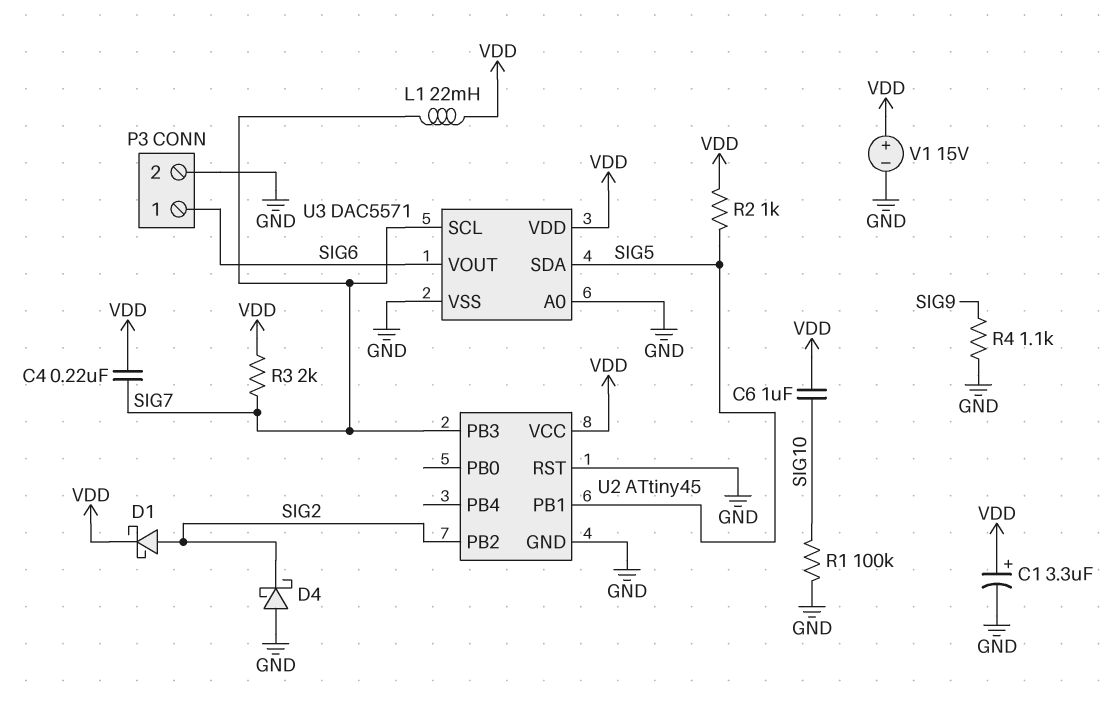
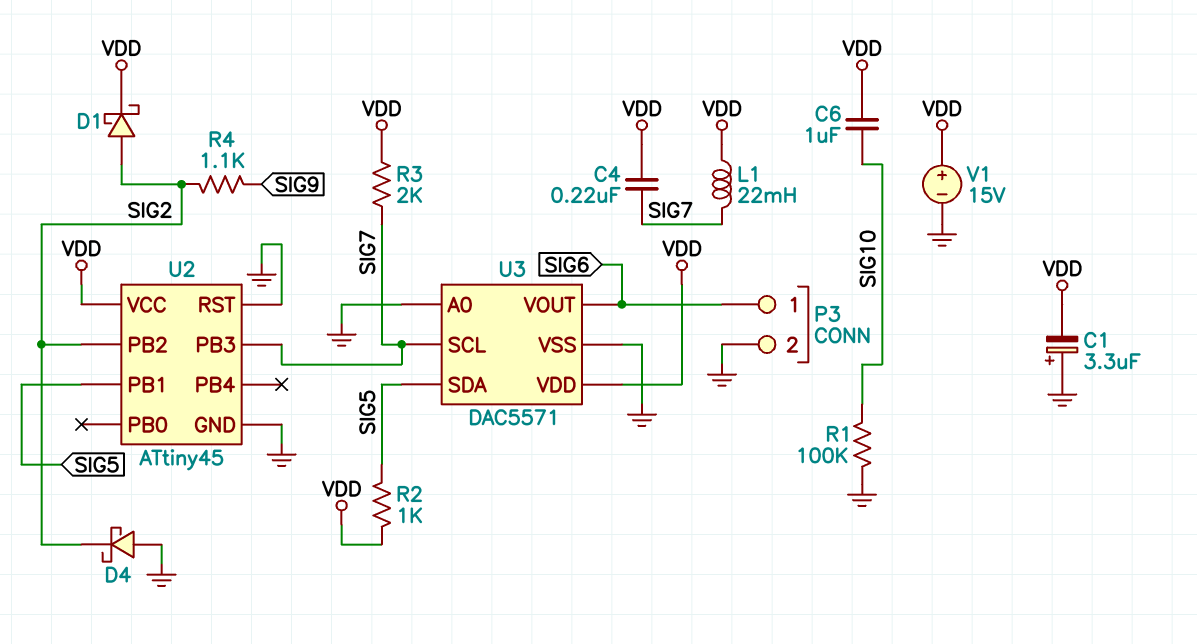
C1: 3.3uF (plus VDD, minus GND) -> 3.3uF (plus GND, minus VDD)
R4: 1.1k (GND, SIG9) -> 1.1k (SIG2, SIG9)

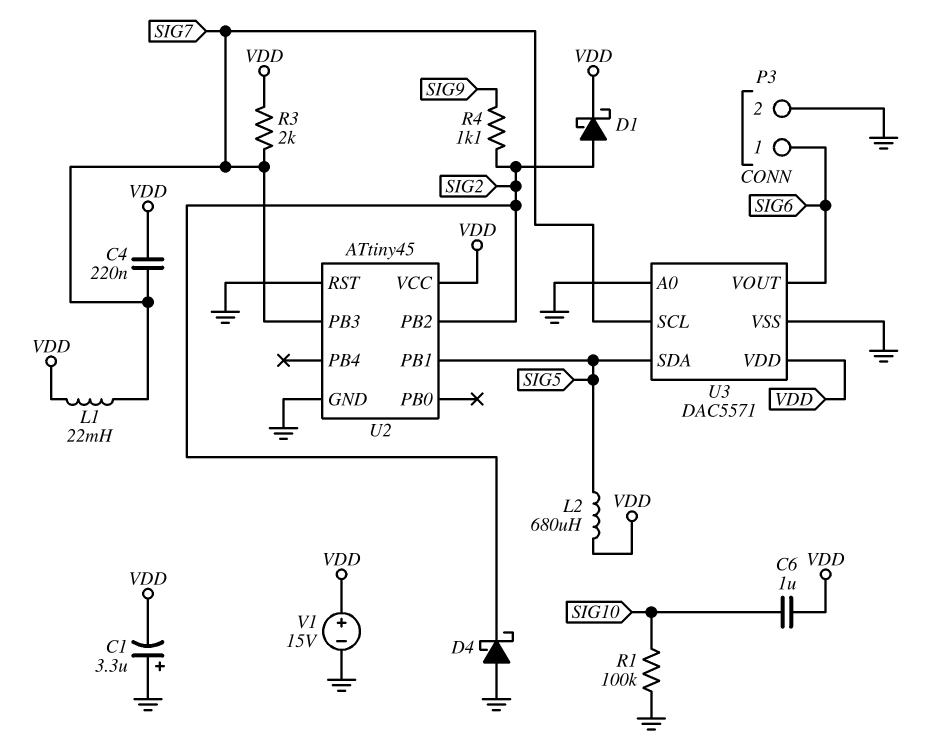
L2: none -> 680uH (SIG5, VDD)
R2: 1k (SIG5, VDD) -> none

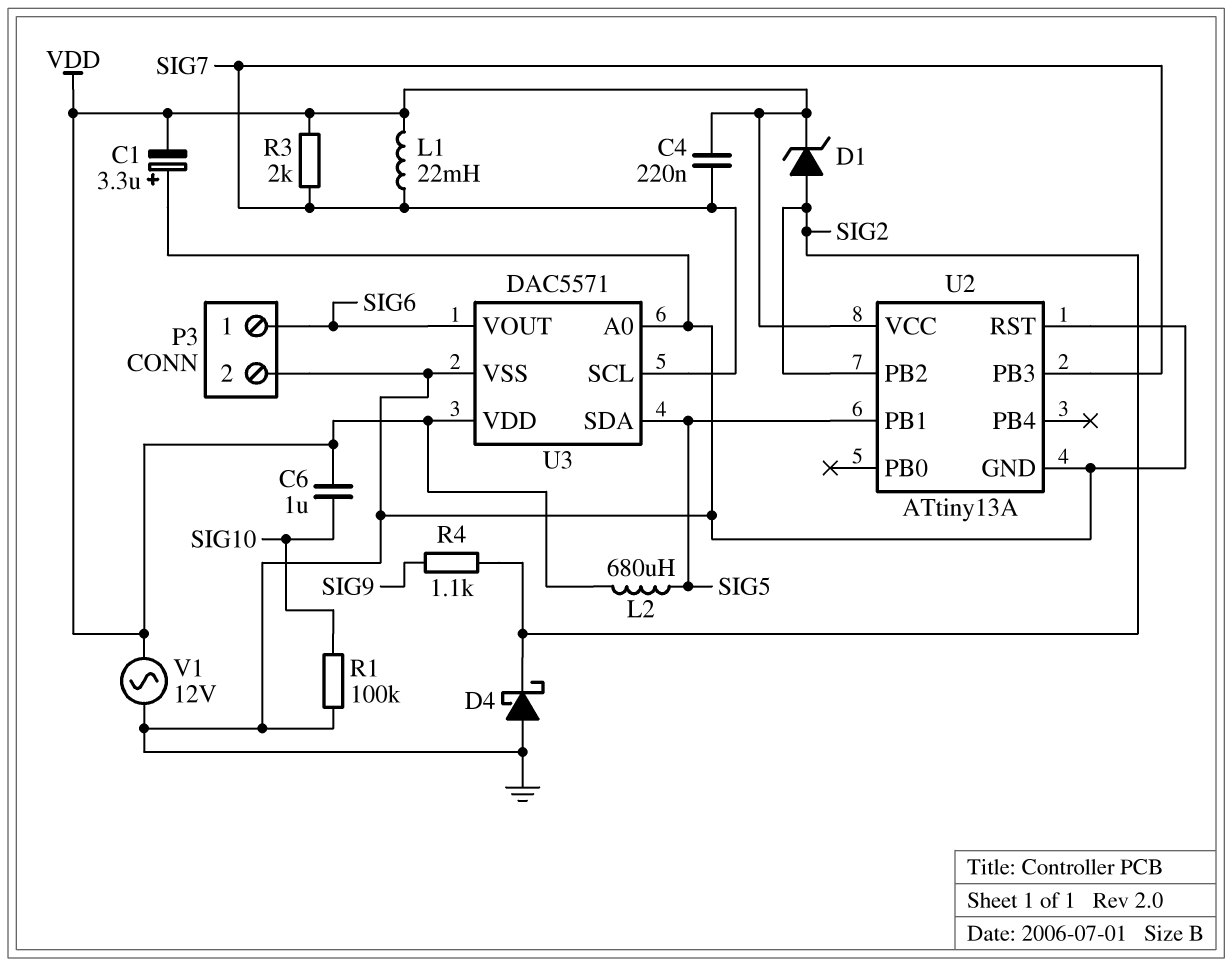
D1: schottky (A SIG2, K VDD) -> zener (A SIG2, K VDD)
U2: ATtiny45 -> ATtiny13A
V1: 15V (plus VDD, minus GND) -> AC 12V (GND, VDD)

